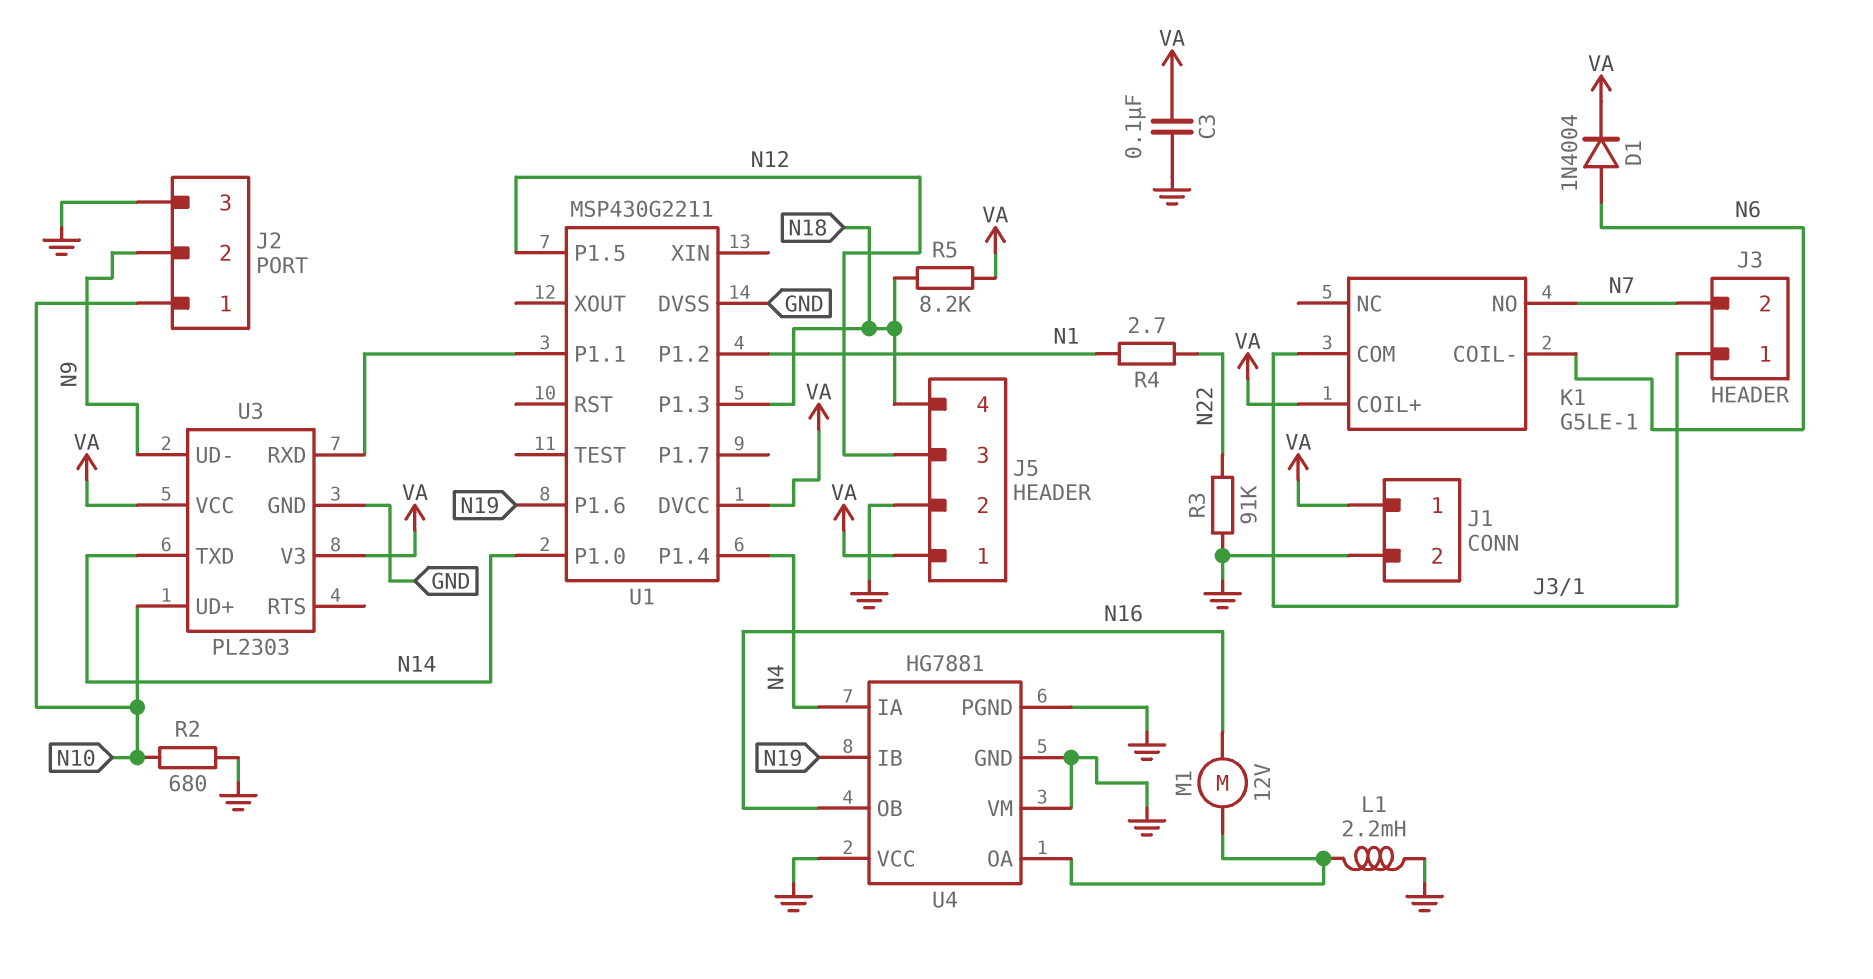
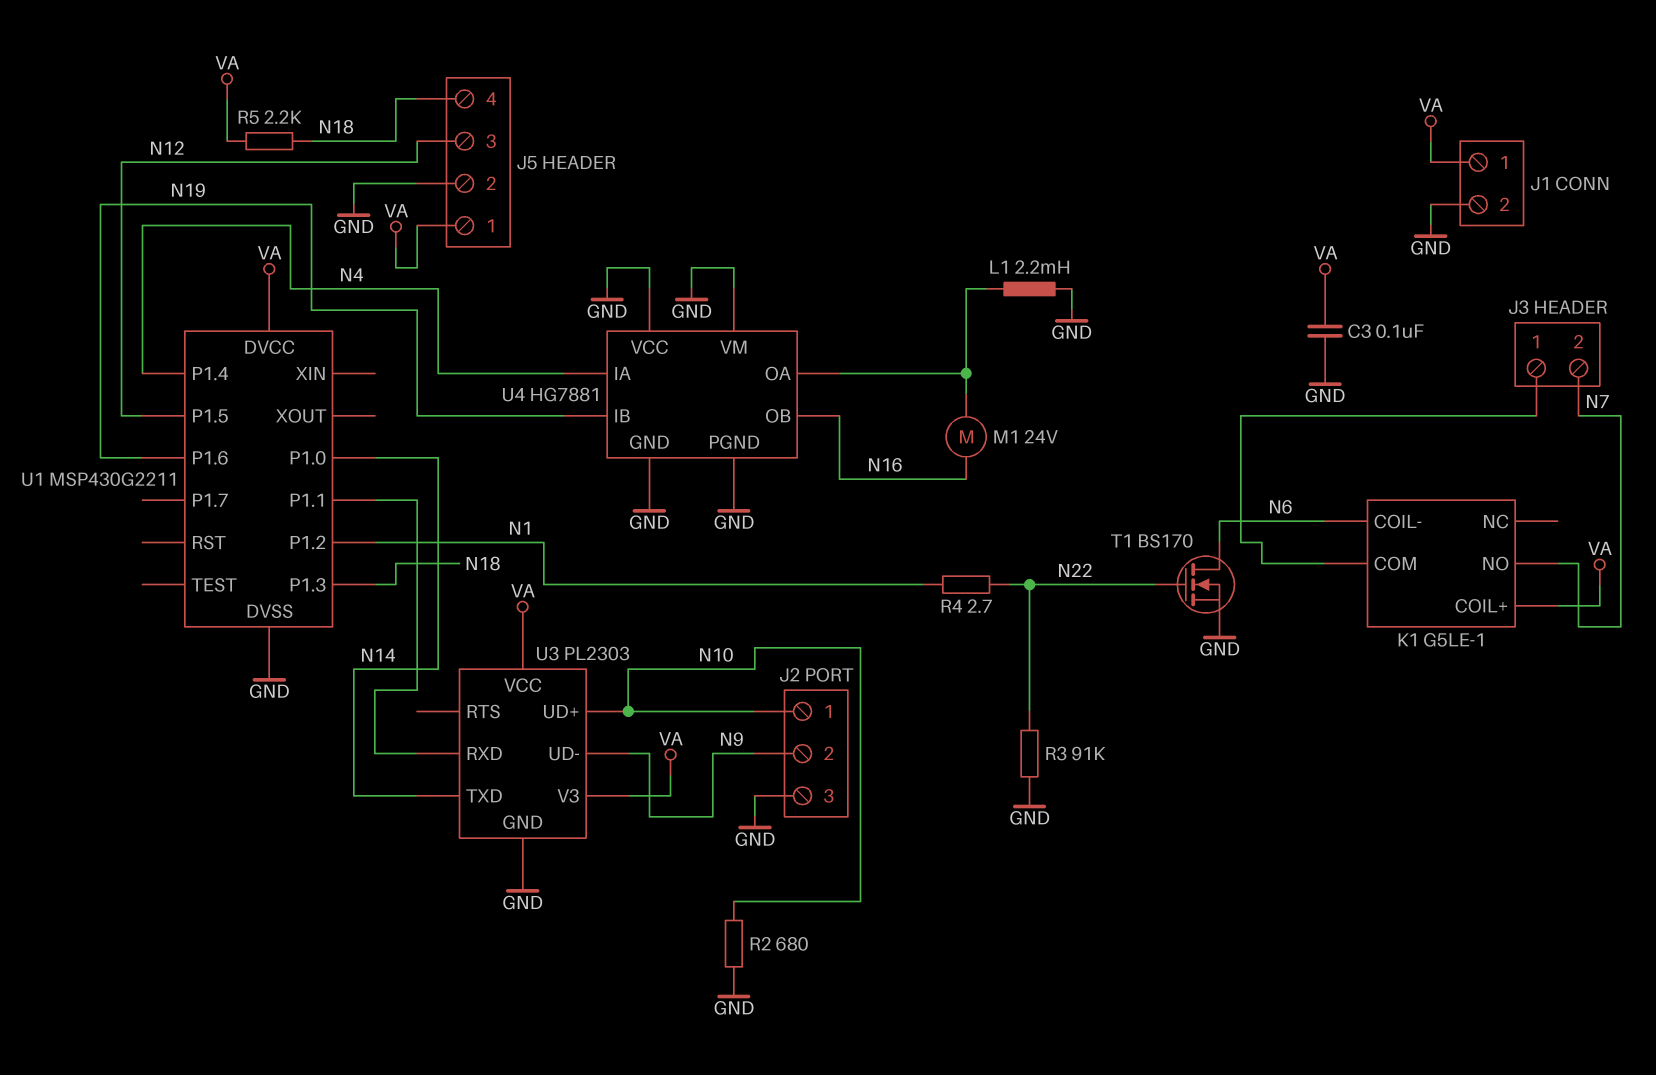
D1: diode 1N4004 (A N6, K VA) -> none
M1: motor 12V (N16, U4/OA) -> motor 24V (N16, U4/OA)
R5: 8.2k (N18, VA) -> 2.2k (N18, VA)
T1: none -> NMOS BS170 (G N22, D N6, S GND)

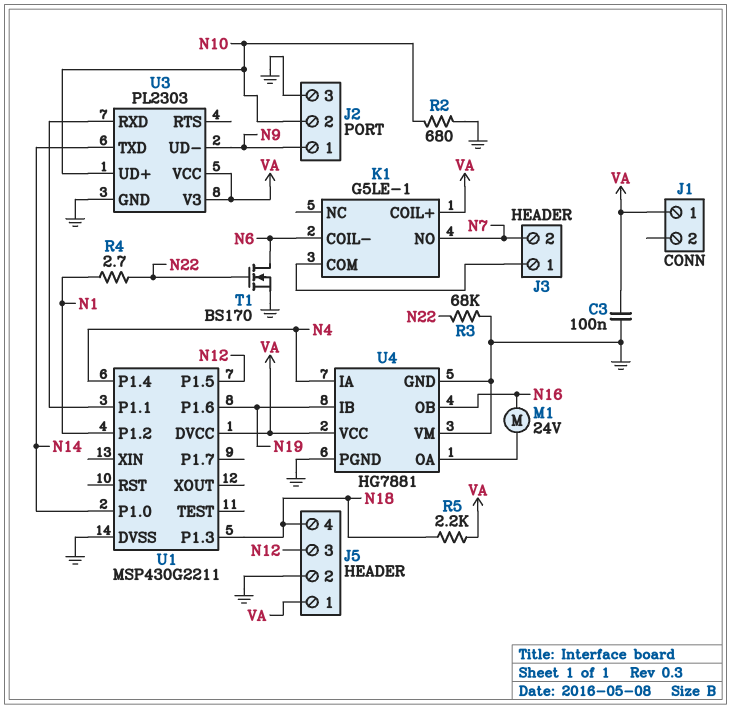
J1 pin 2: GND -> none
J2 pin 1: N10 -> N9
J2 pin 2: N9 -> N10
L1: 2.2mH (GND, U4/OA) -> none
R3: 91k (GND, N22) -> 68k (GND, N22)
U4 pin VCC: GND -> VA

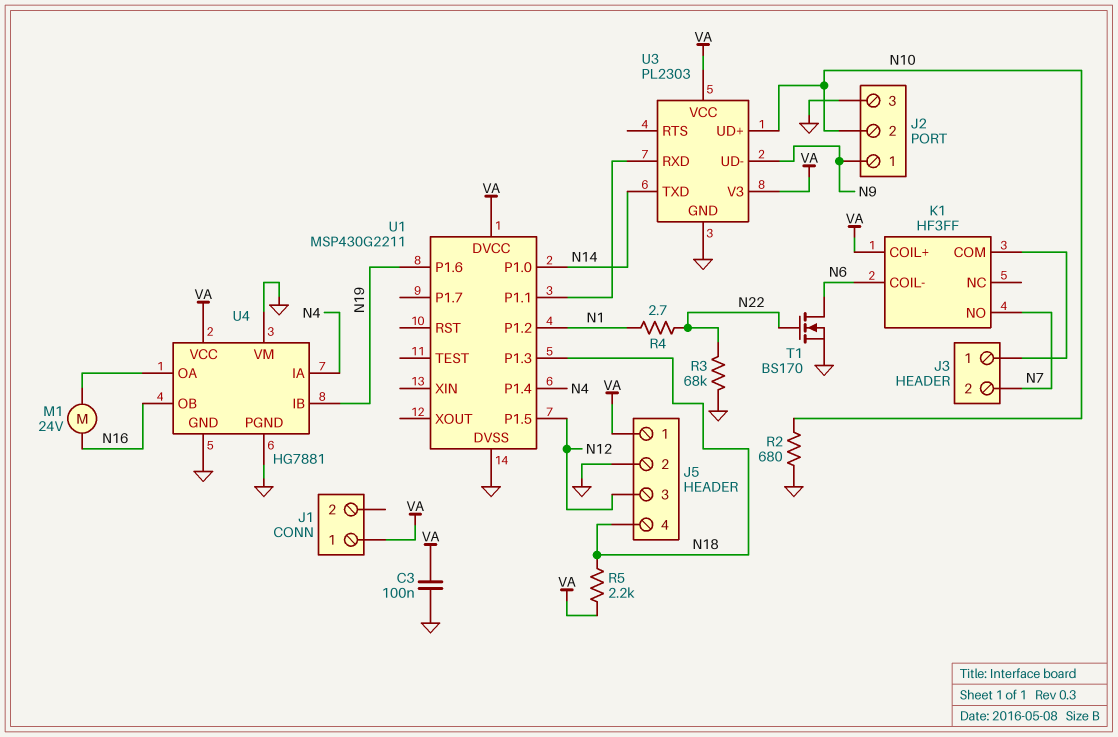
K1: G5LE-1 -> HF3FF

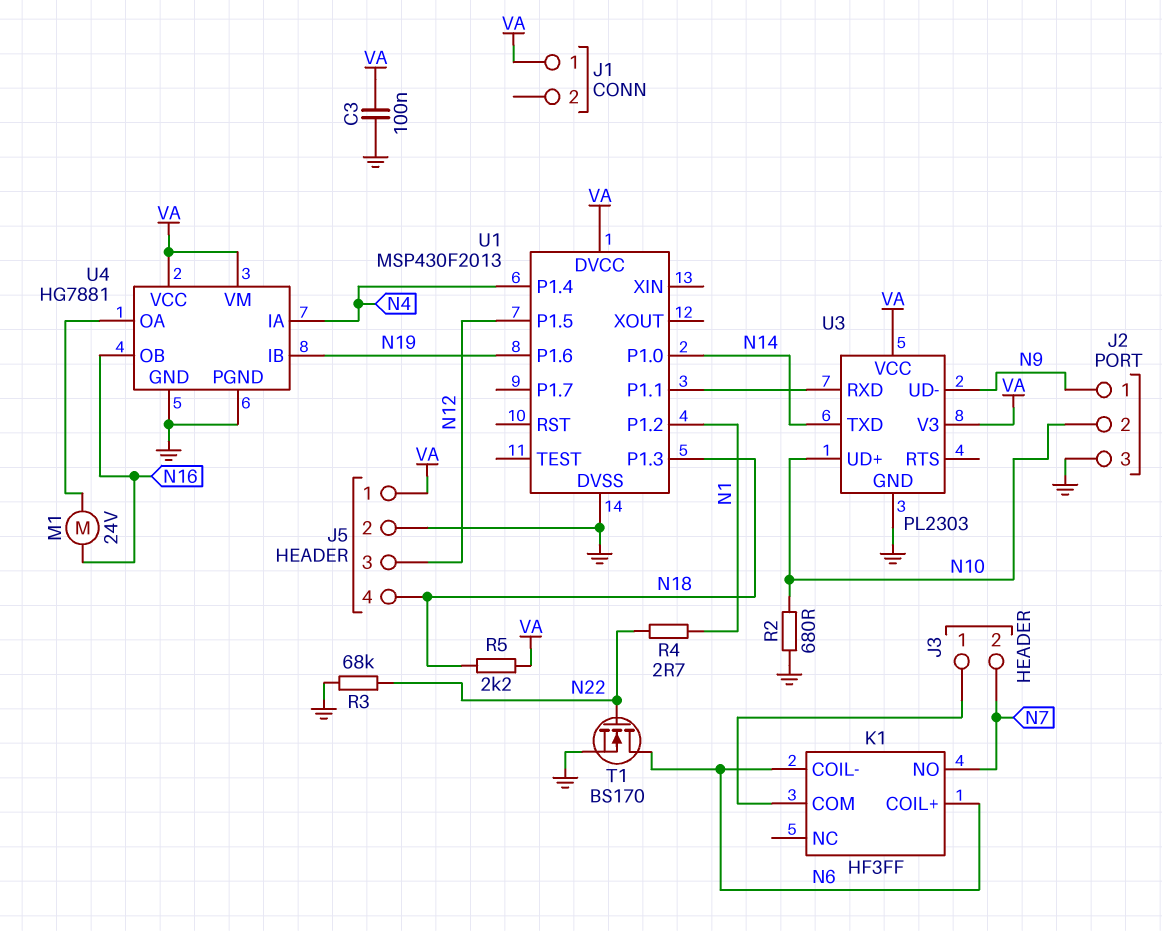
K1 pin COIL+: VA -> N6
U1: MSP430G2211 -> MSP430F2013
U4 pin VM: GND -> VA

